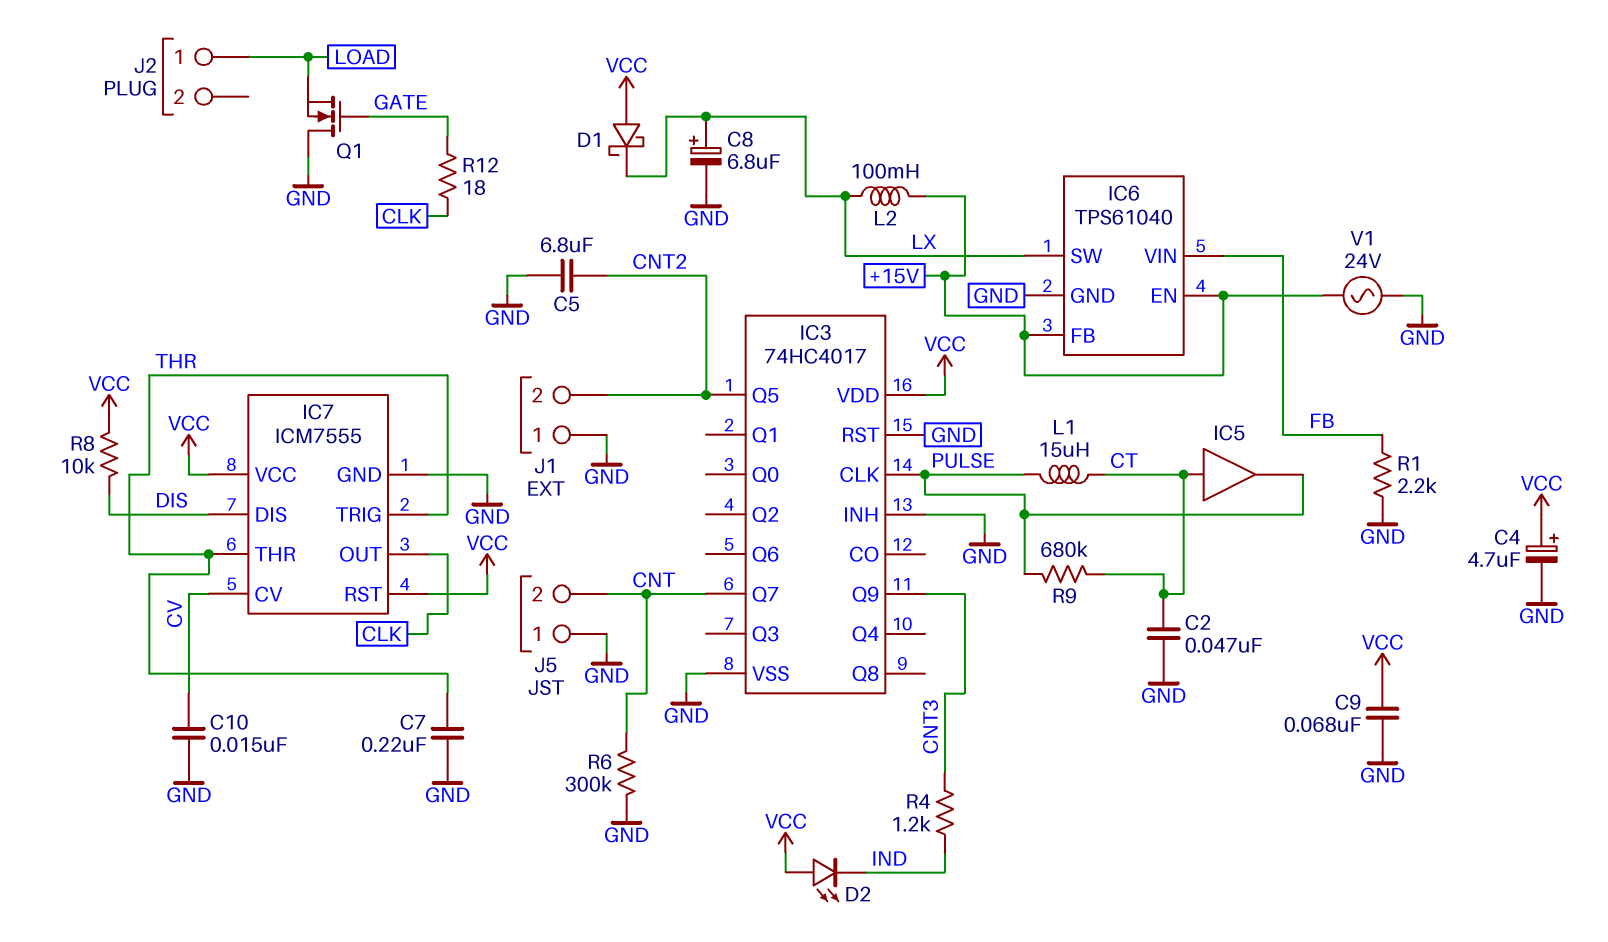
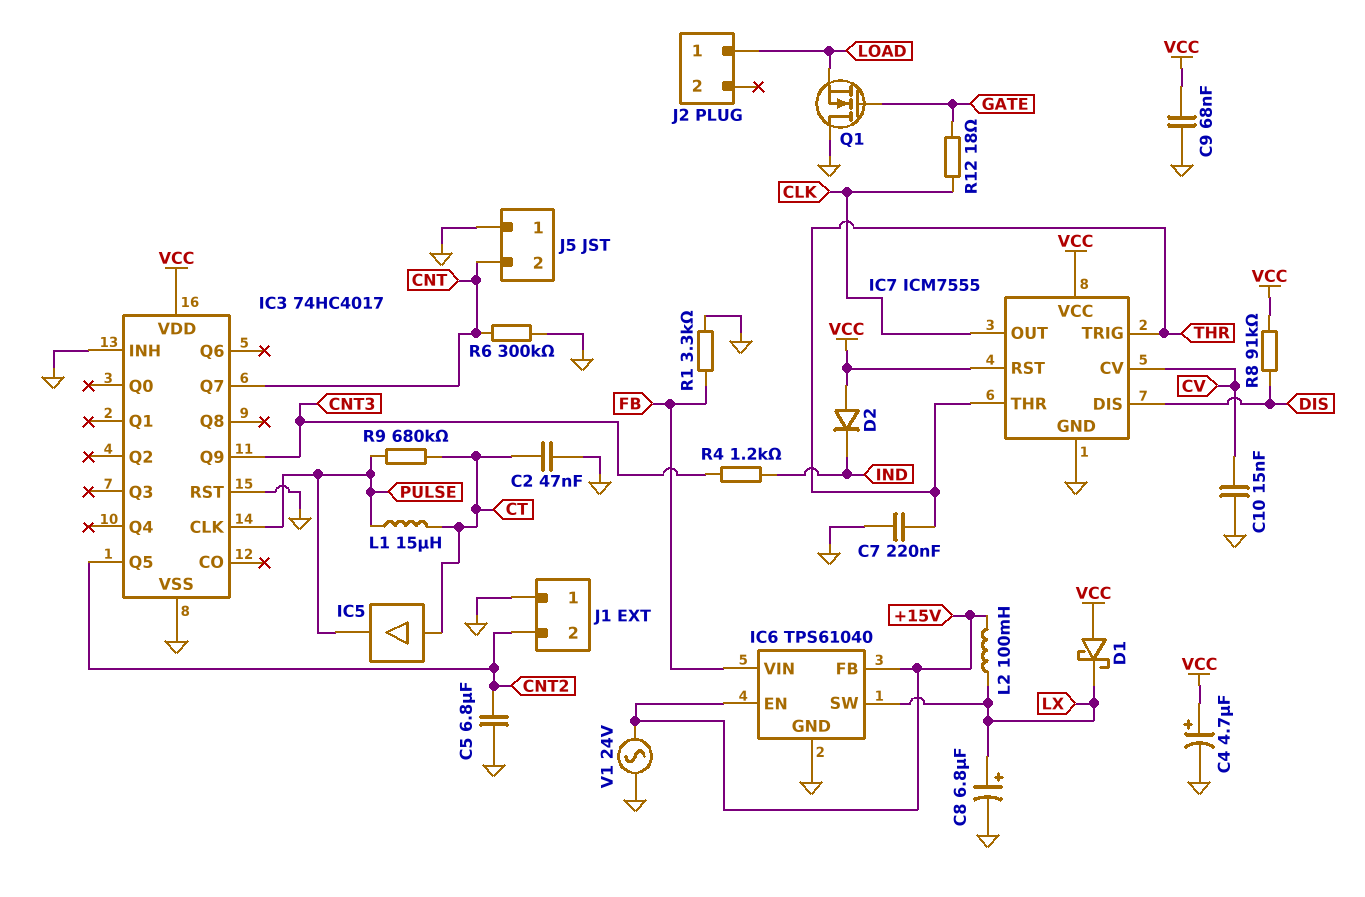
D2: LED (A VCC, K IND) -> diode (A VCC, K IND)
R1: 2.2k (FB, GND) -> 3.3k (FB, GND)
R8: 10k (DIS, VCC) -> 91k (DIS, VCC)

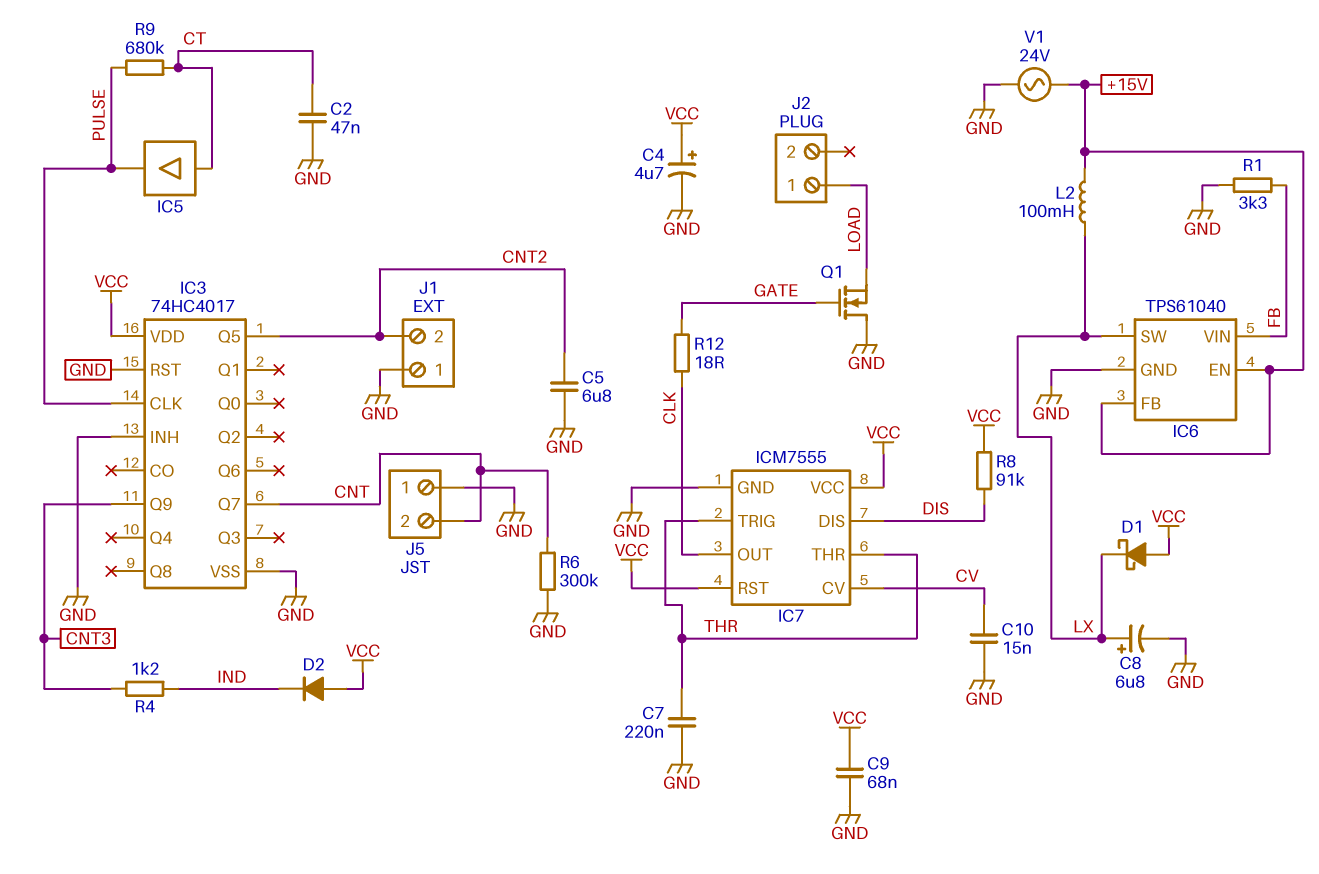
L1: 15uH (CT, PULSE) -> none

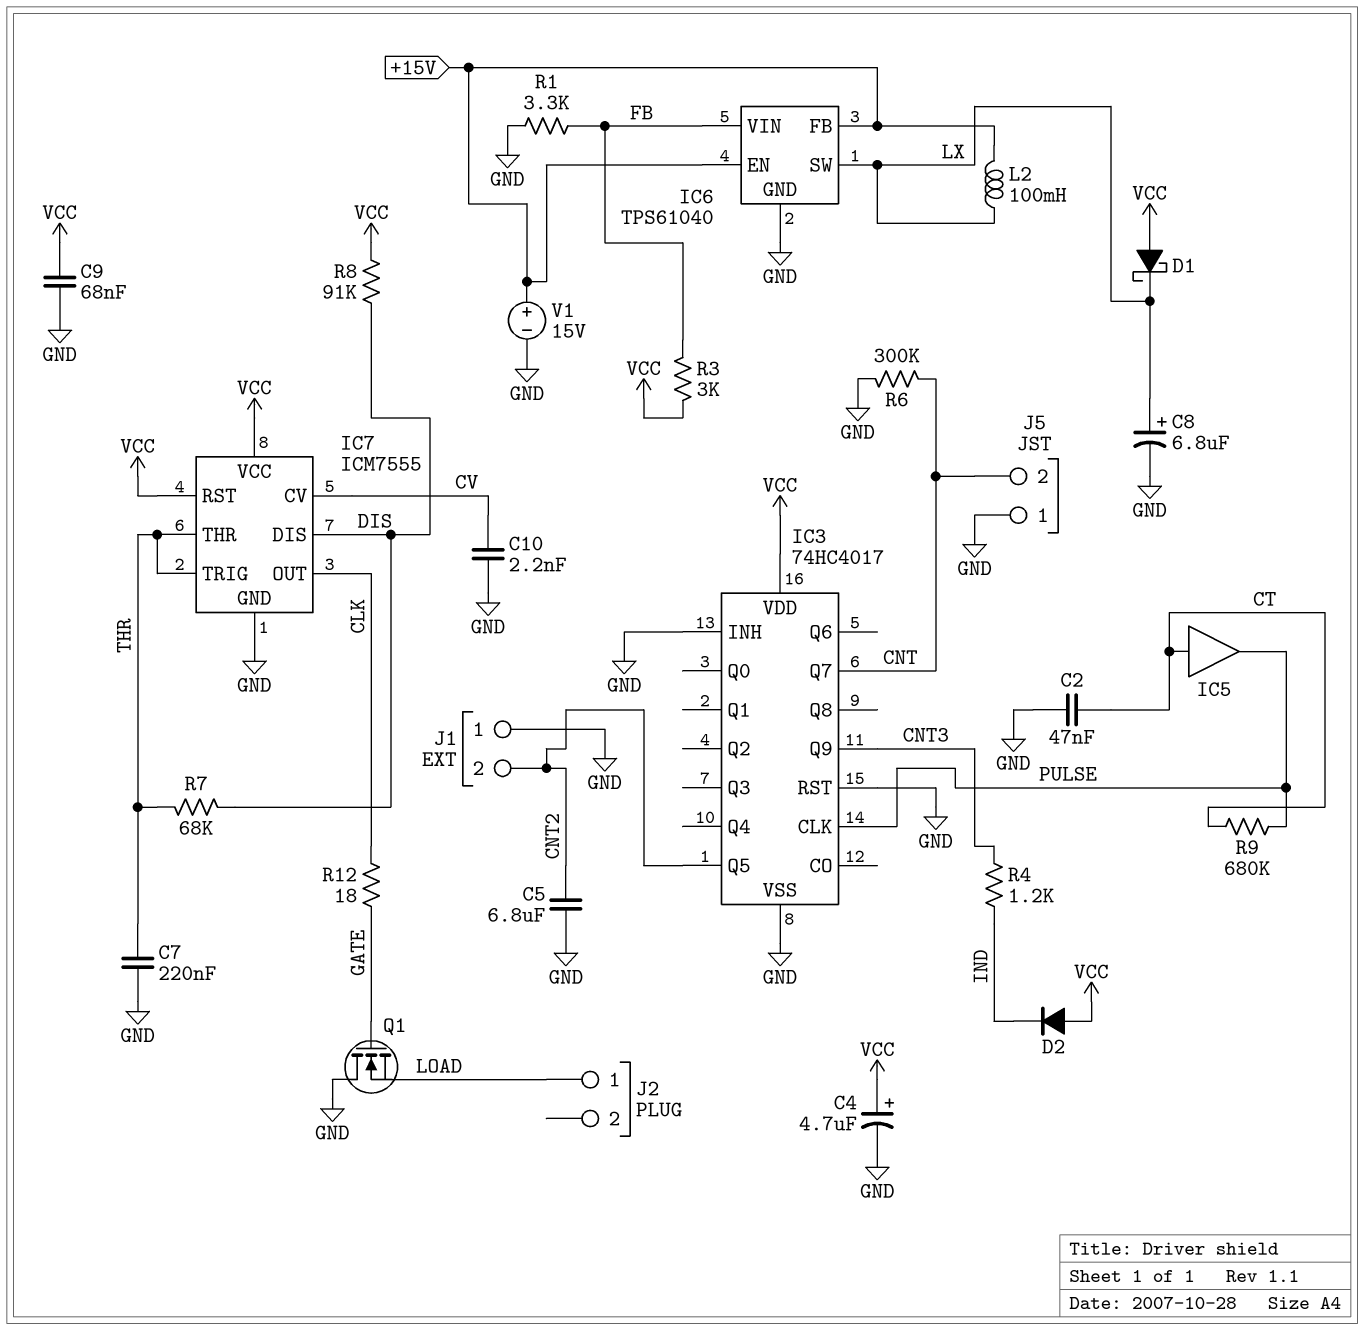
C10: 15nF (CV, GND) -> 2.2nF (CV, GND)
R3: none -> 3k (FB, VCC)
R7: none -> 68k (DIS, THR)
V1: AC 24V (+15V, GND) -> 15V (plus +15V, minus GND)

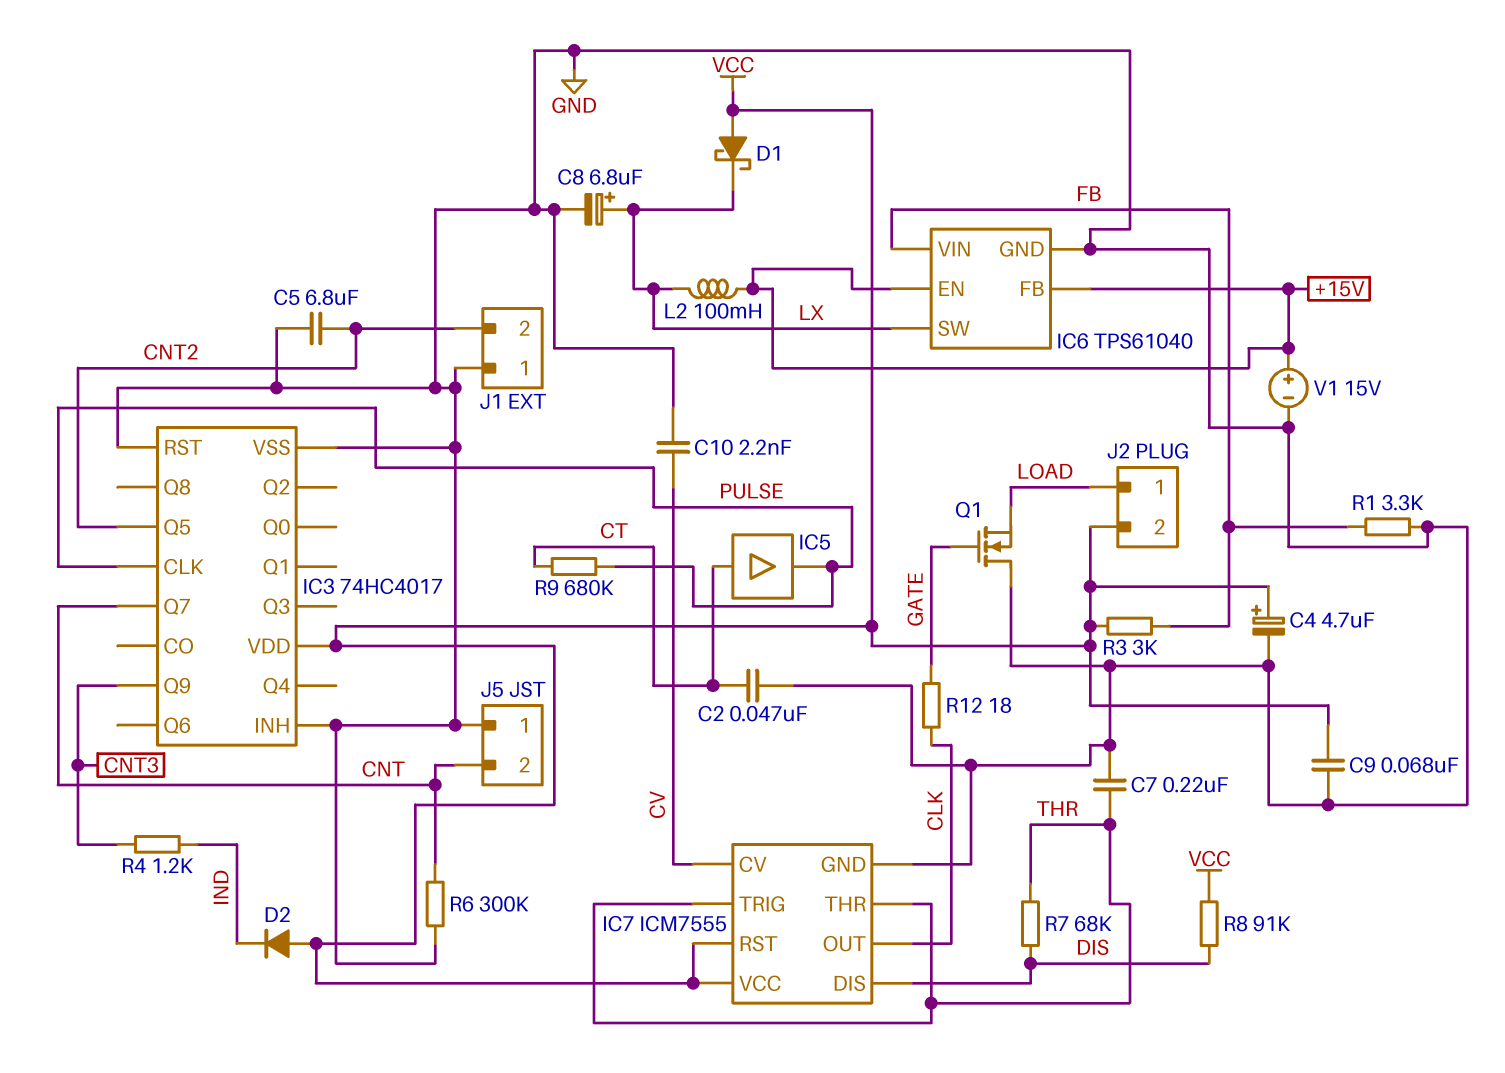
J2 pin 2: none -> VCC

